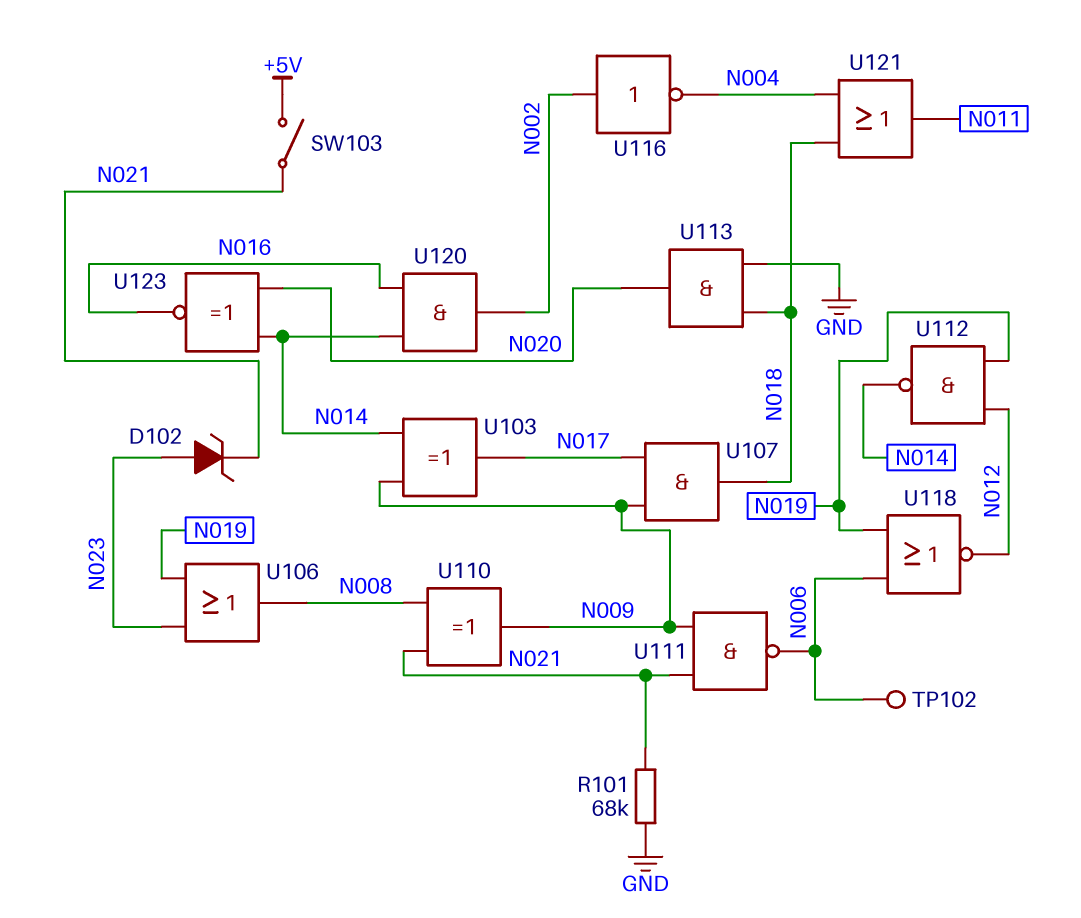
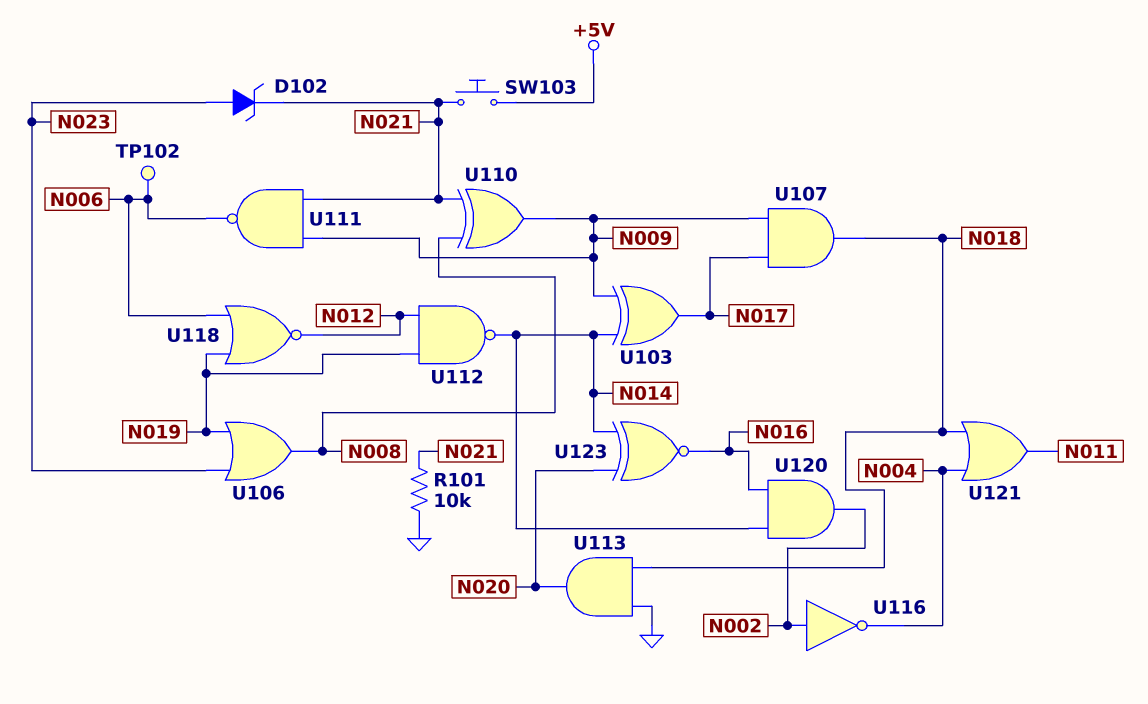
R101: 68k (GND, N021) -> 10k (GND, N021)
SW103: switch (+5V, N021) -> button (+5V, N021)

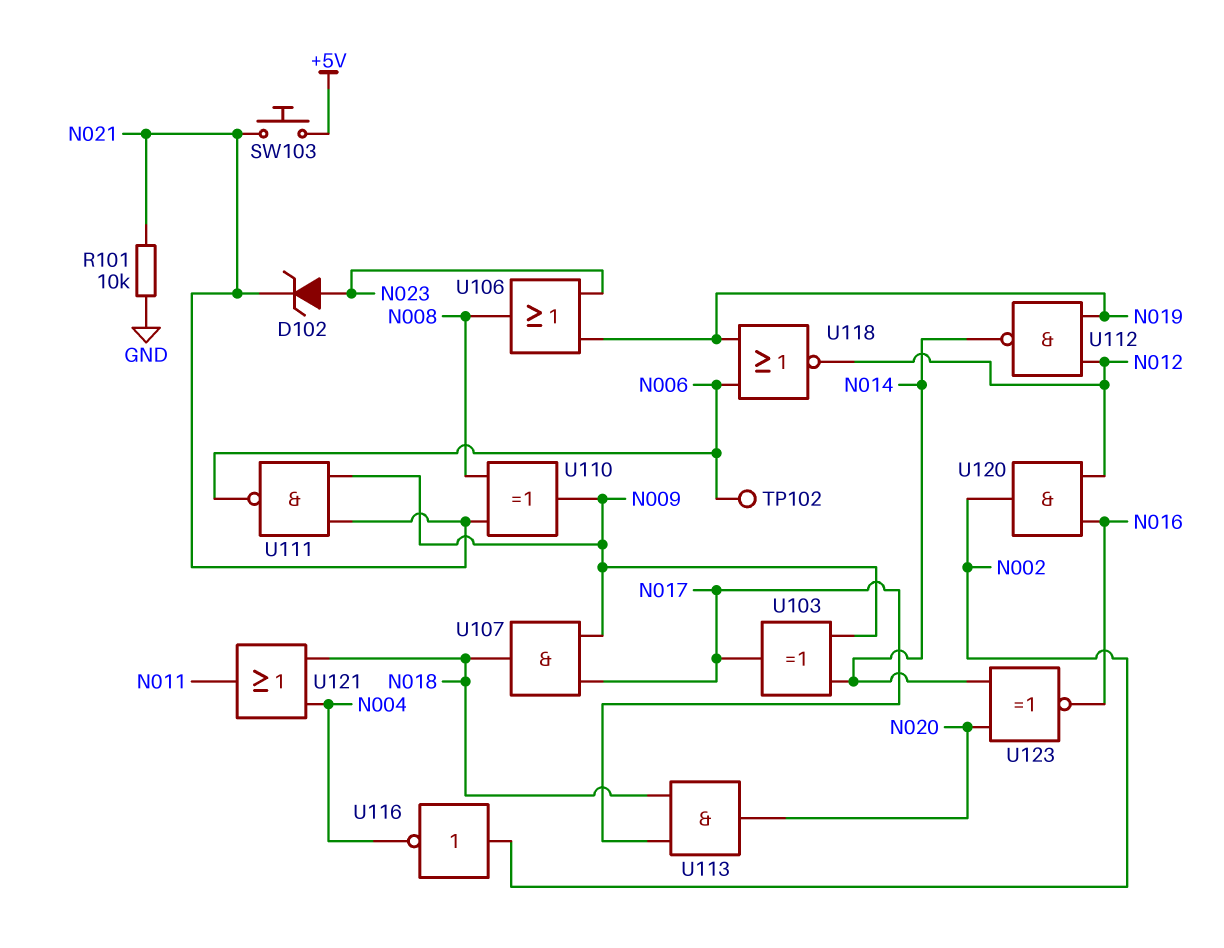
U113: AND (in GND, in N018, out N020) -> AND (in N017, in N018, out N020)
U120: AND (in N014, in N016, out N002) -> AND (in N012, in N016, out N002)

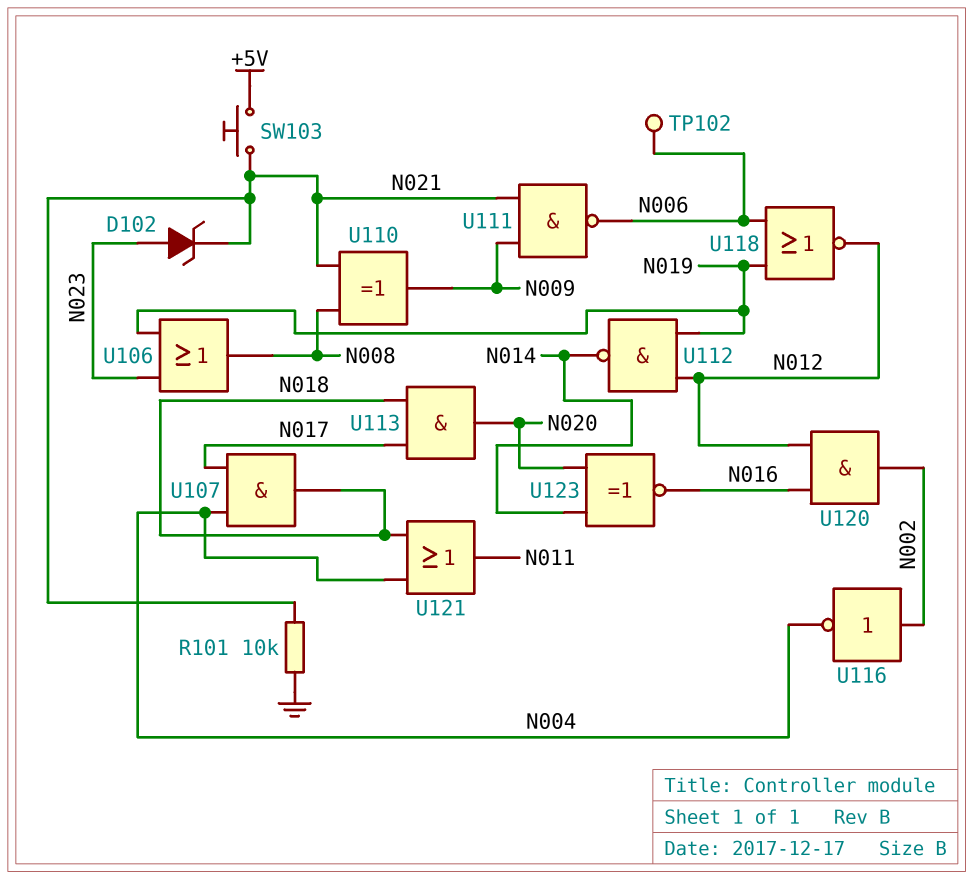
U103: XOR (in N009, in N014, out N017) -> none
U107: AND (in N009, in N017, out N018) -> AND (in N004, in N017, out N018)

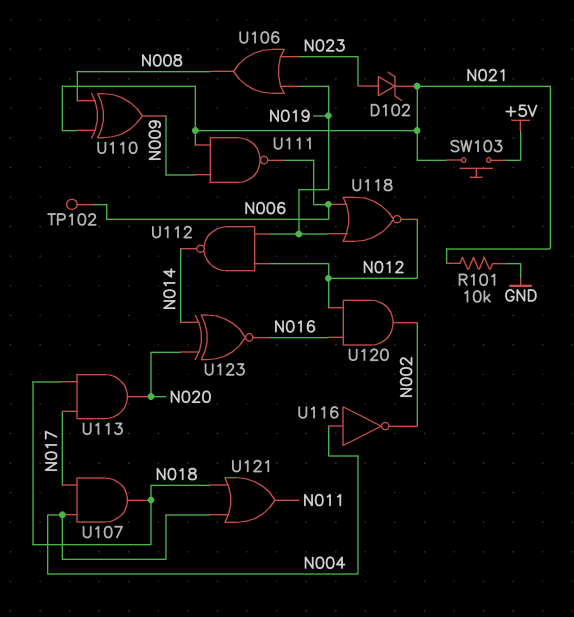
U116: NOT (in N002, out N004) -> NOT (in N004, out N002)

